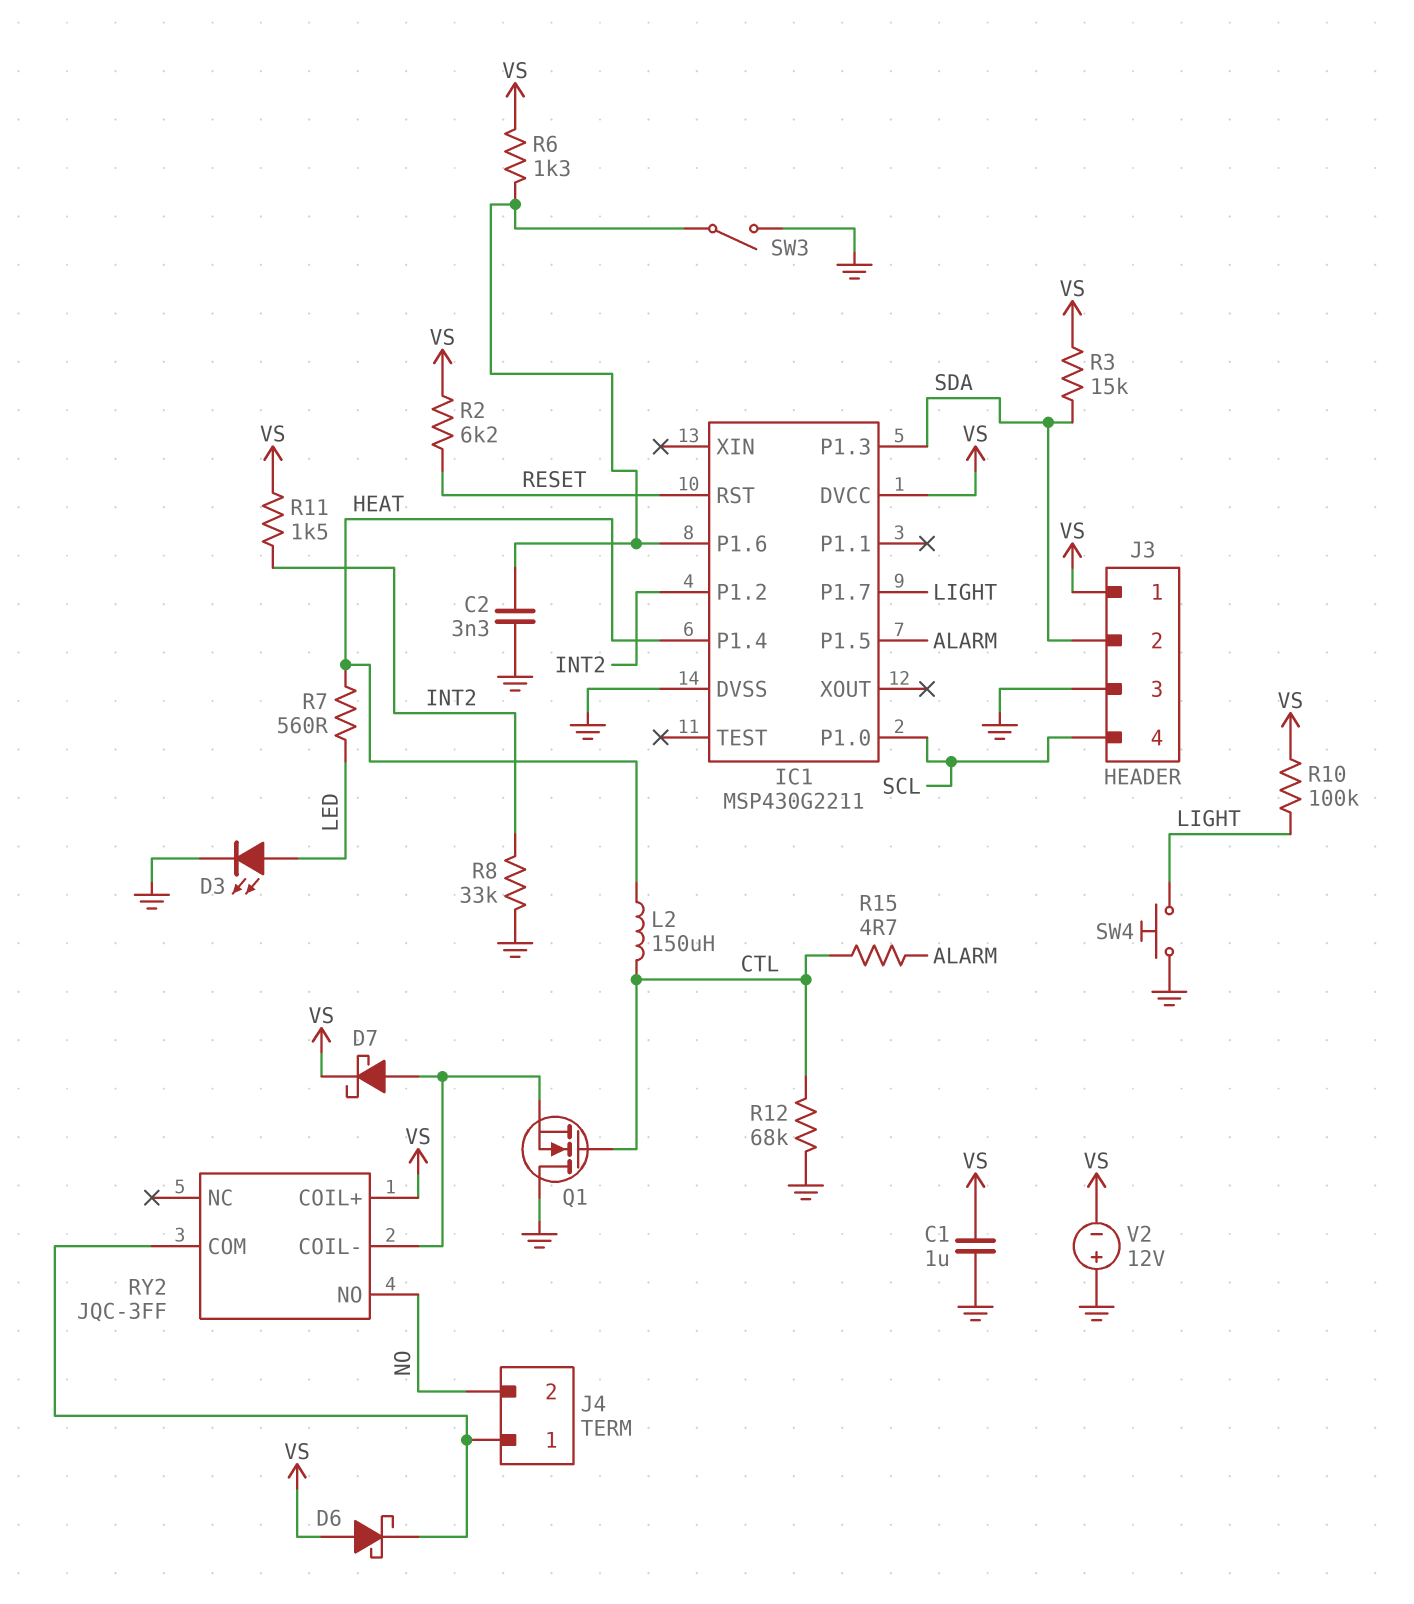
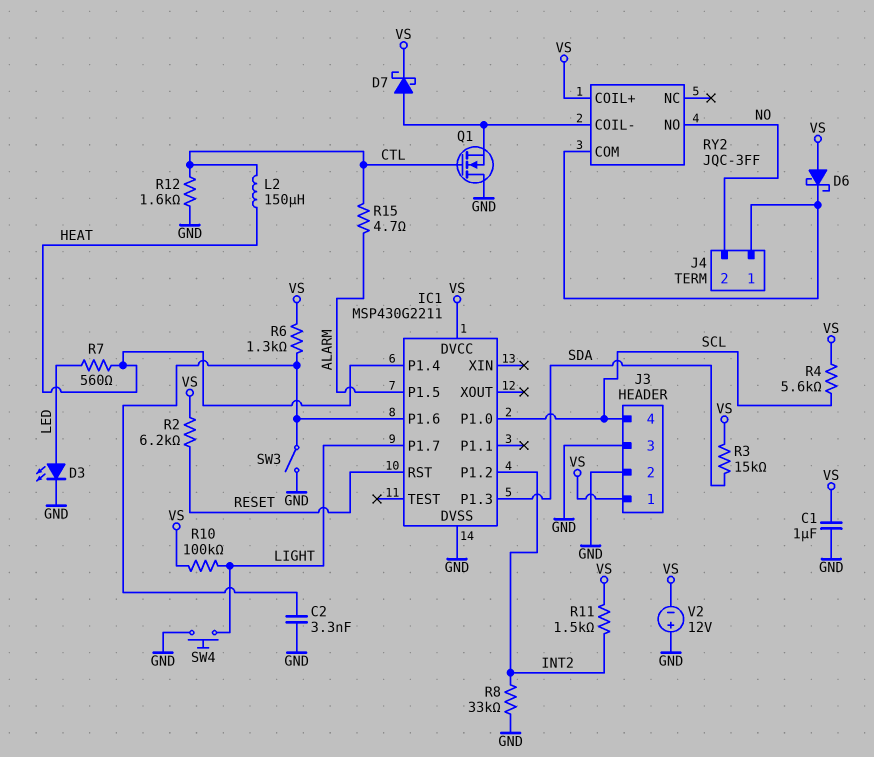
J3 pin 2: SDA -> GND
R4: none -> 5.6k (SCL, VS)
R12: 68k (CTL, GND) -> 1.6k (CTL, GND)

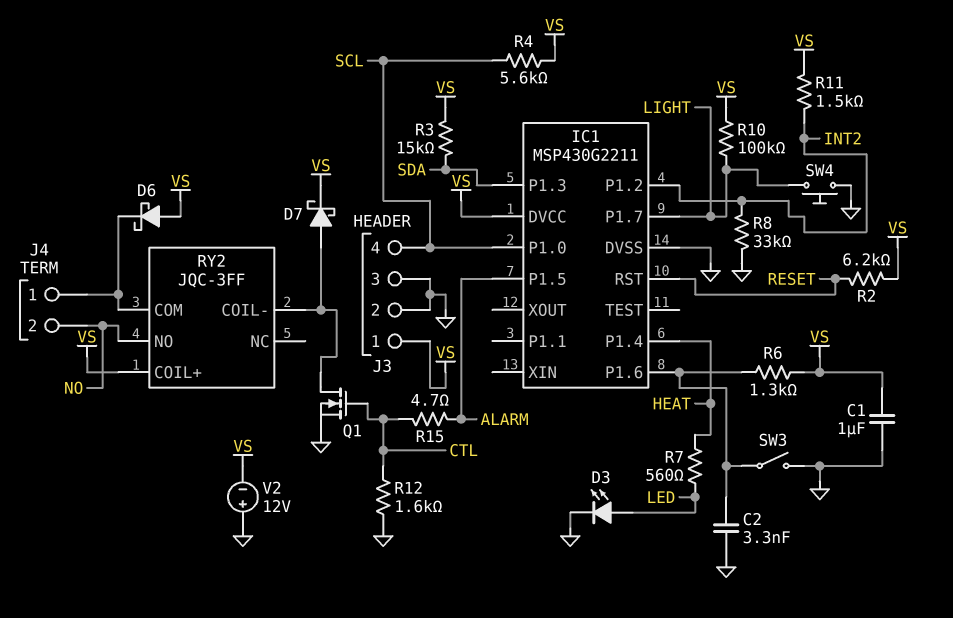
L2: 150uH (CTL, HEAT) -> none
Q1: NMOS (G CTL, D GND, S RY2/COIL-) -> NMOS (G CTL, D RY2/COIL-, S GND)

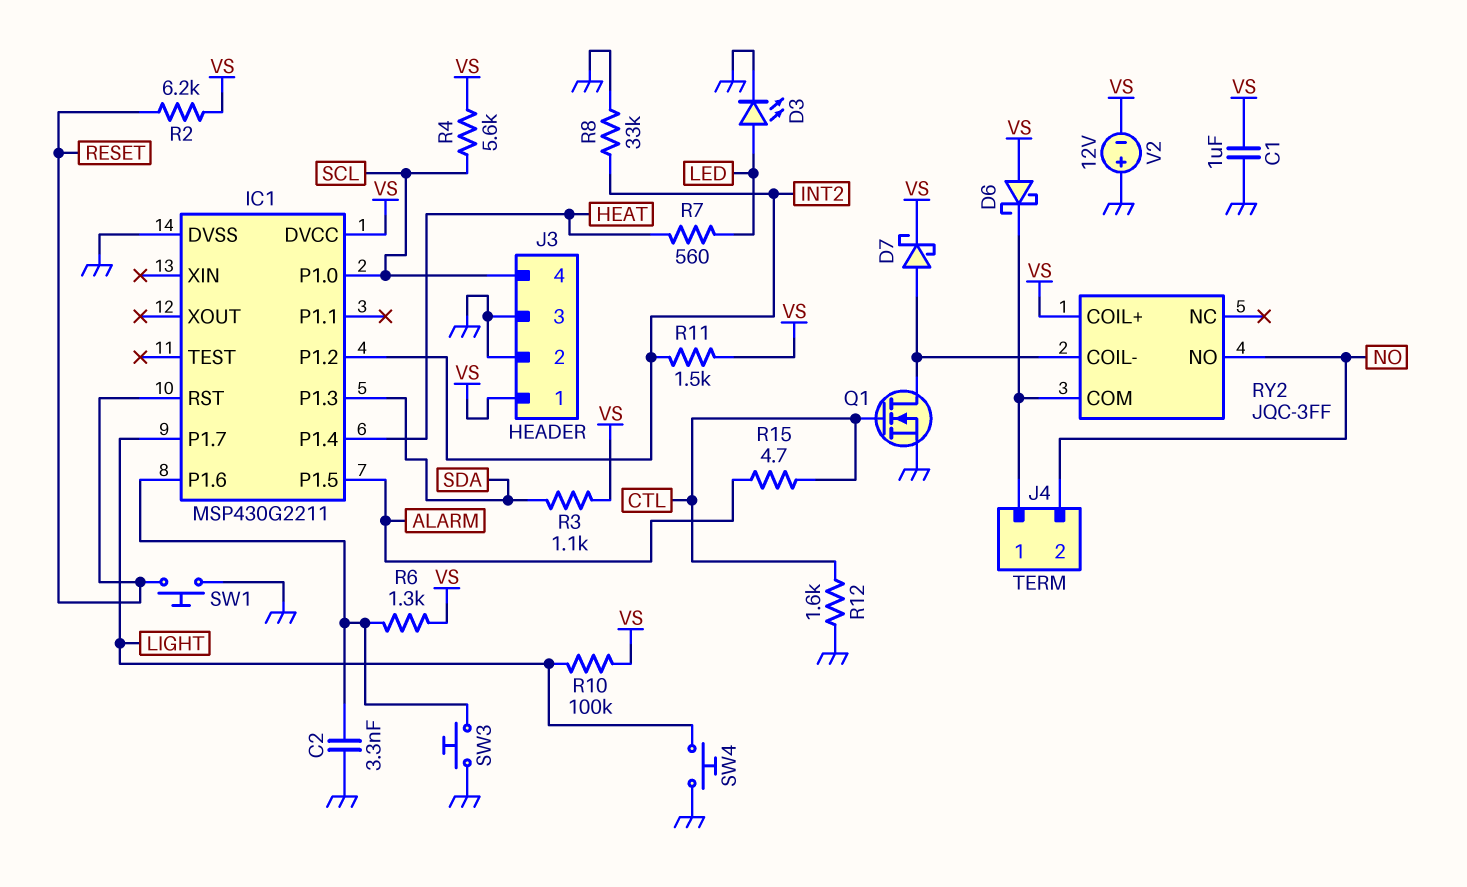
R3: 15k (SDA, VS) -> 1.1k (SDA, VS)
SW1: none -> button (GND, RESET)
SW3: switch (GND, IC1/P1.6) -> button (GND, IC1/P1.6)

